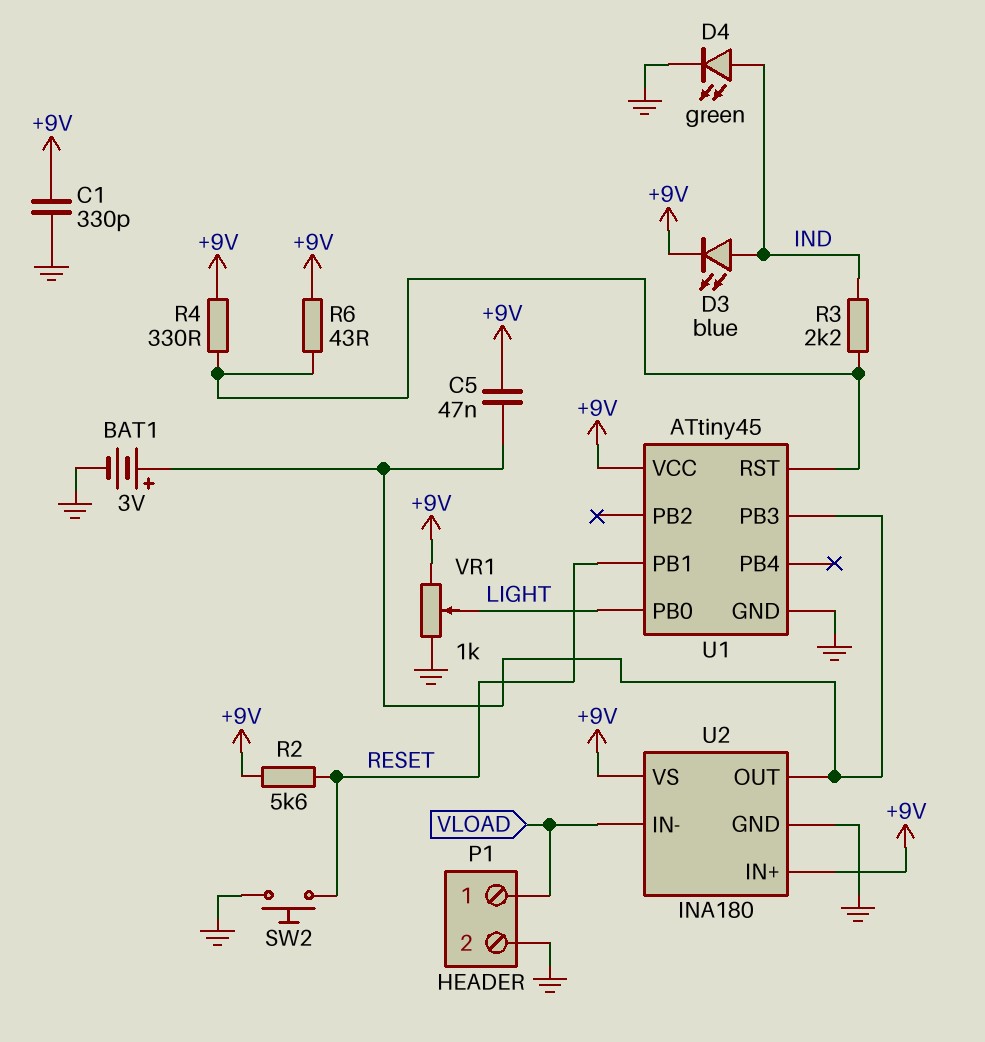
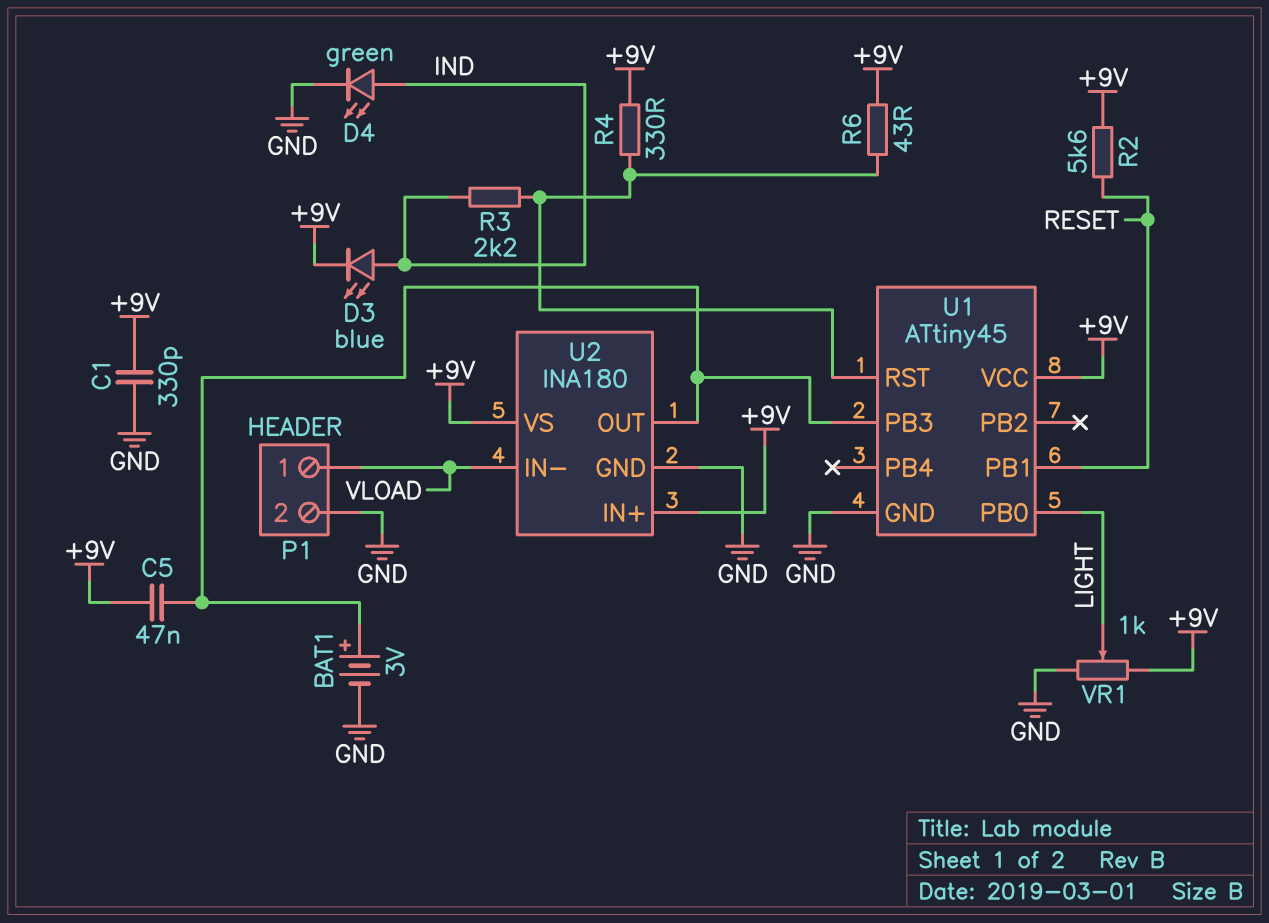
SW2: button (GND, RESET) -> none

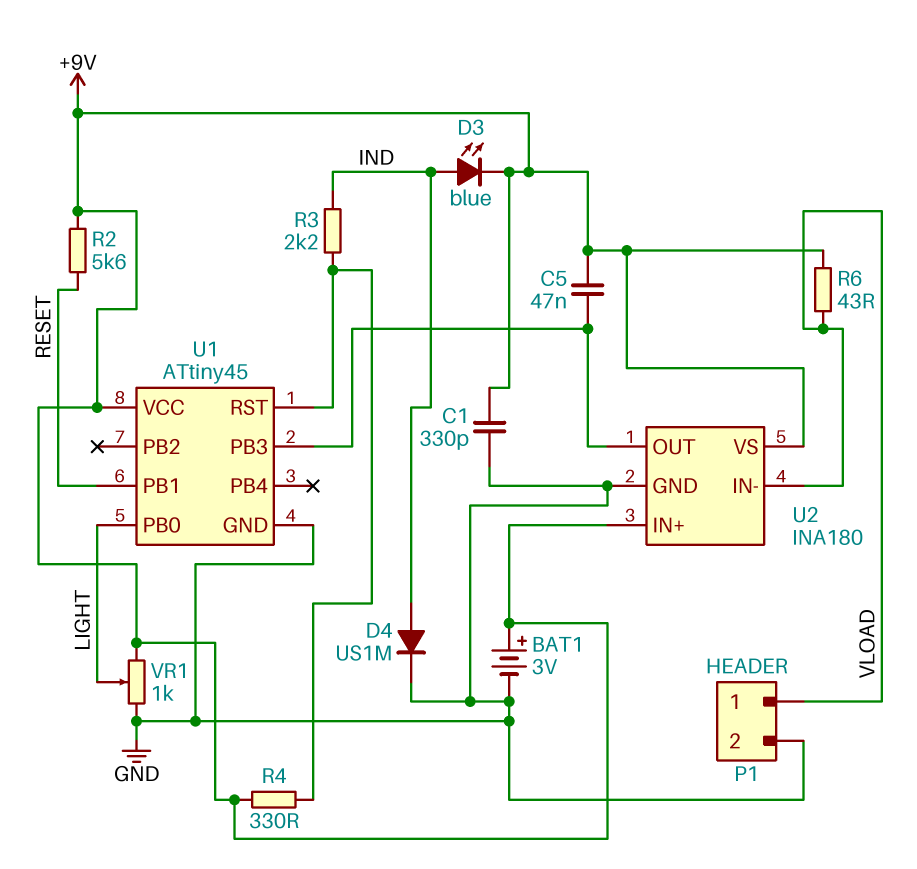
BAT1: 3V (plus U1/PB3, minus GND) -> 3V (plus +9V, minus GND)
D4: LED green (A IND, K GND) -> diode US1M (A IND, K GND)
R6: 43 (+9V, U1/RST) -> 43 (+9V, VLOAD)

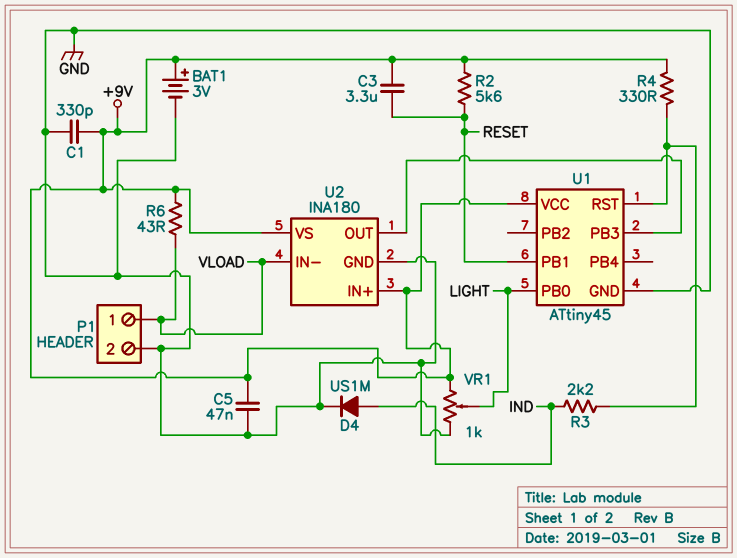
C3: none -> 3.3uF (+9V, RESET)
C5: 47nF (+9V, U1/PB3) -> 47nF (+9V, GND)
D3: LED blue (A IND, K +9V) -> none

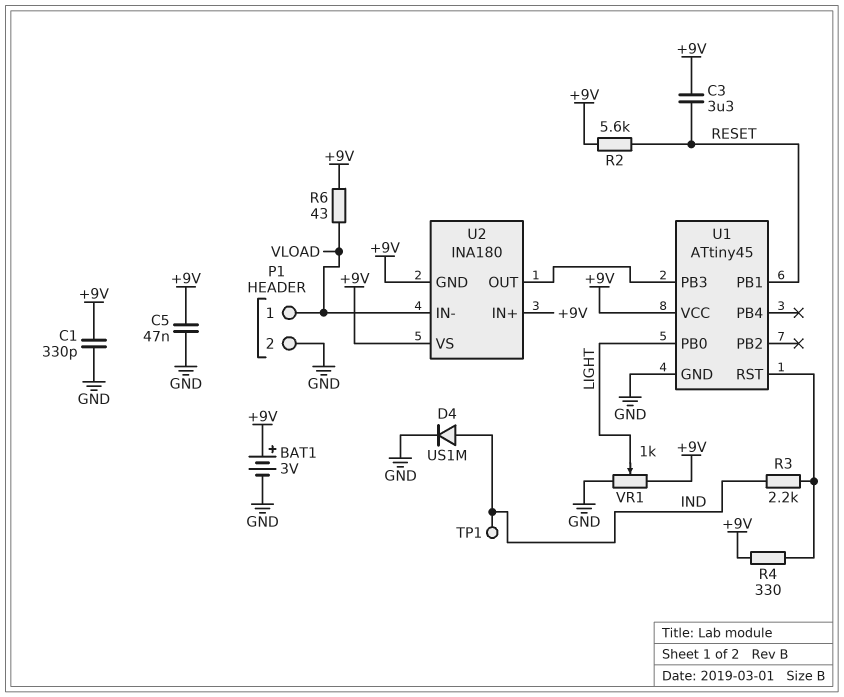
TP1: none -> test point (IND)
U2 pin GND: GND -> +9V

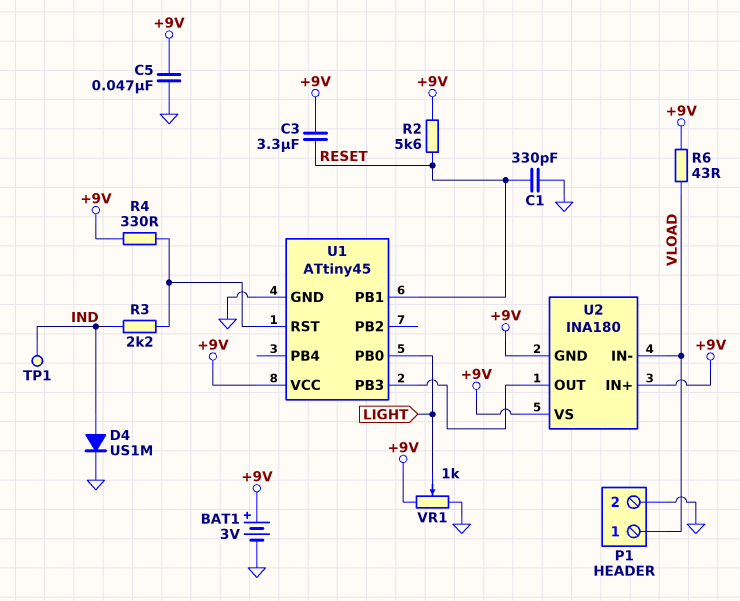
C1: 330pF (+9V, GND) -> 330pF (GND, RESET)

